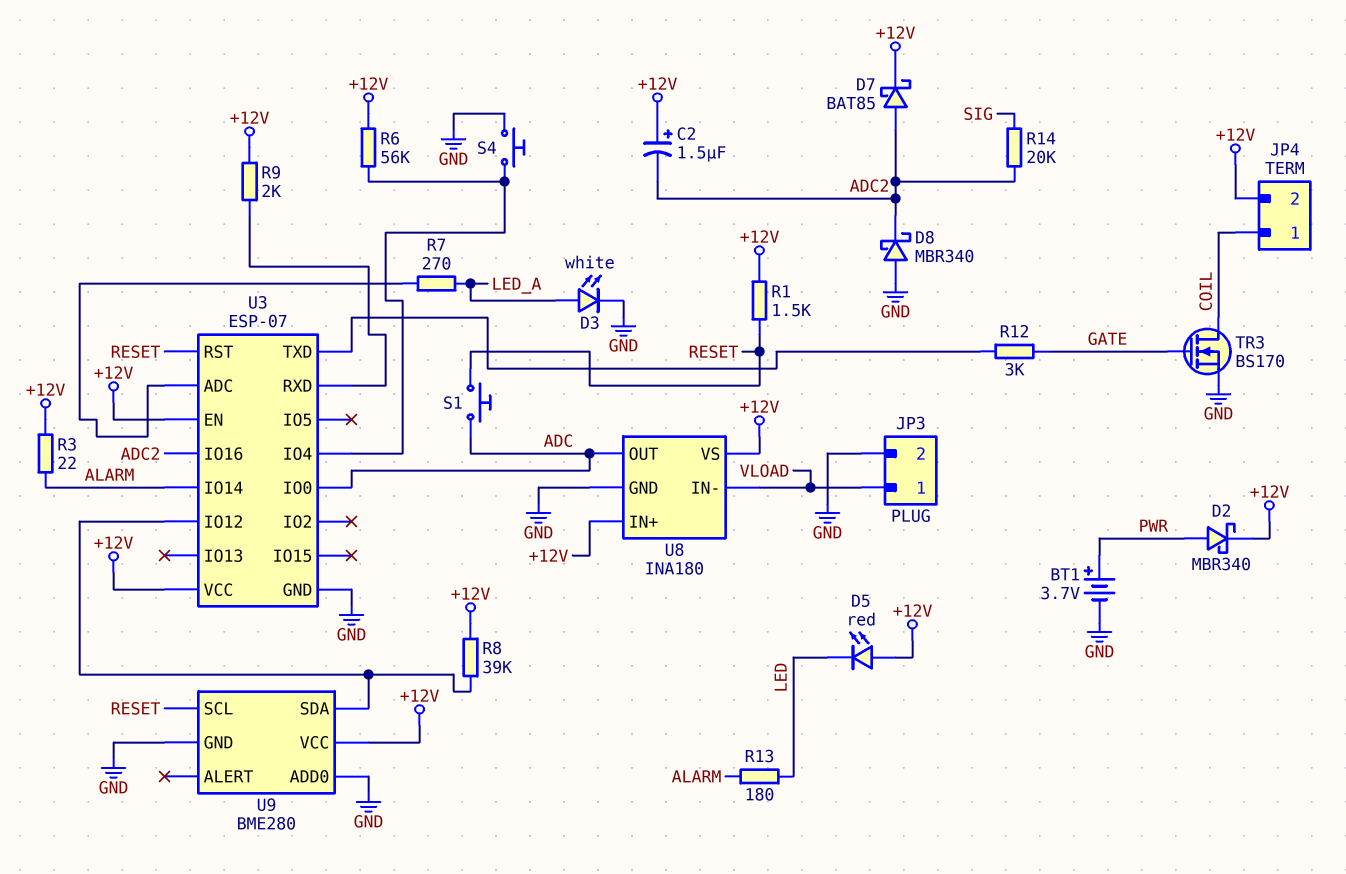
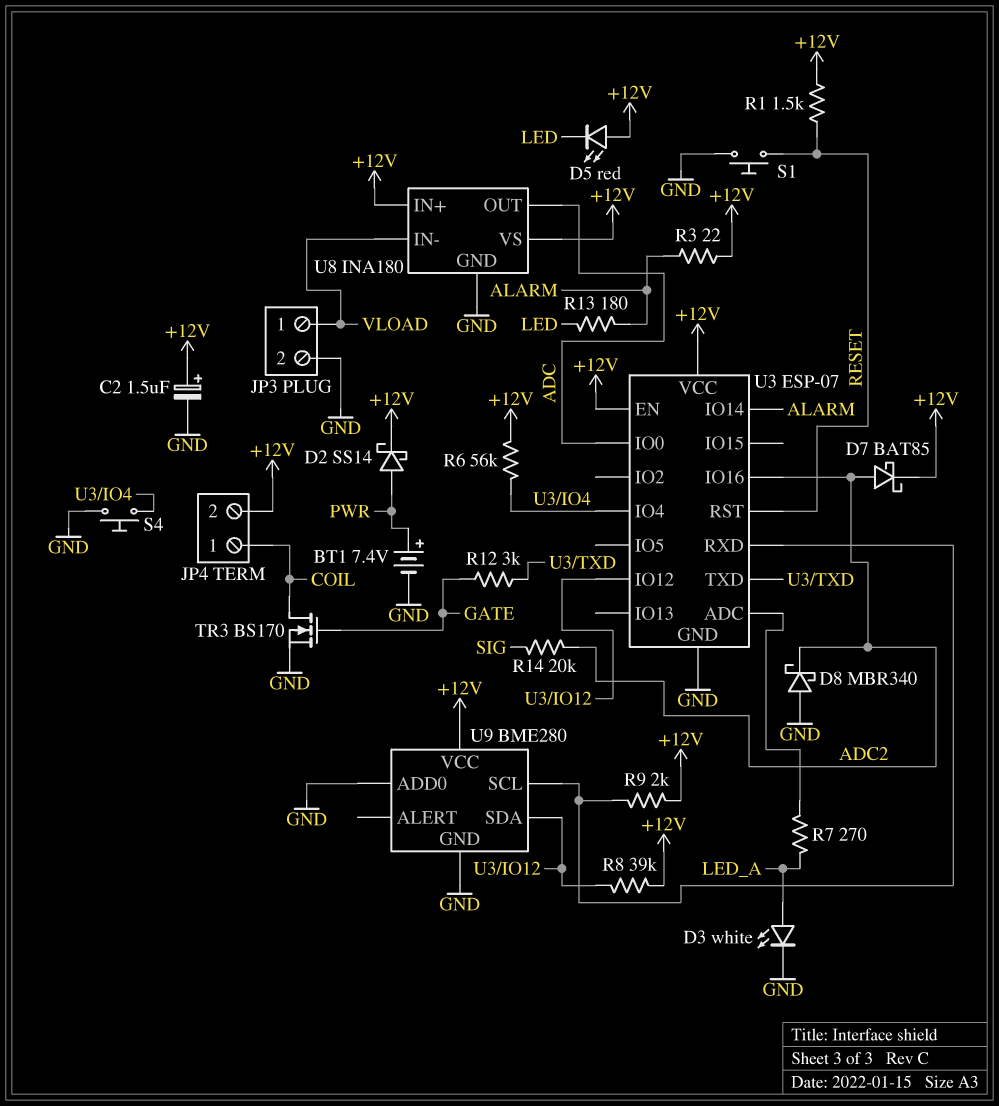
BT1: 3.7V (plus PWR, minus GND) -> 7.4V (plus PWR, minus GND)
C2: 1.5uF (plus +12V, minus ADC2) -> 1.5uF (plus +12V, minus GND)
D2: schottky MBR340 (A PWR, K +12V) -> schottky SS14 (A PWR, K +12V)
S1: button (ADC, RESET) -> button (GND, RESET)
U9 pin SCL: RESET -> U3/RXD

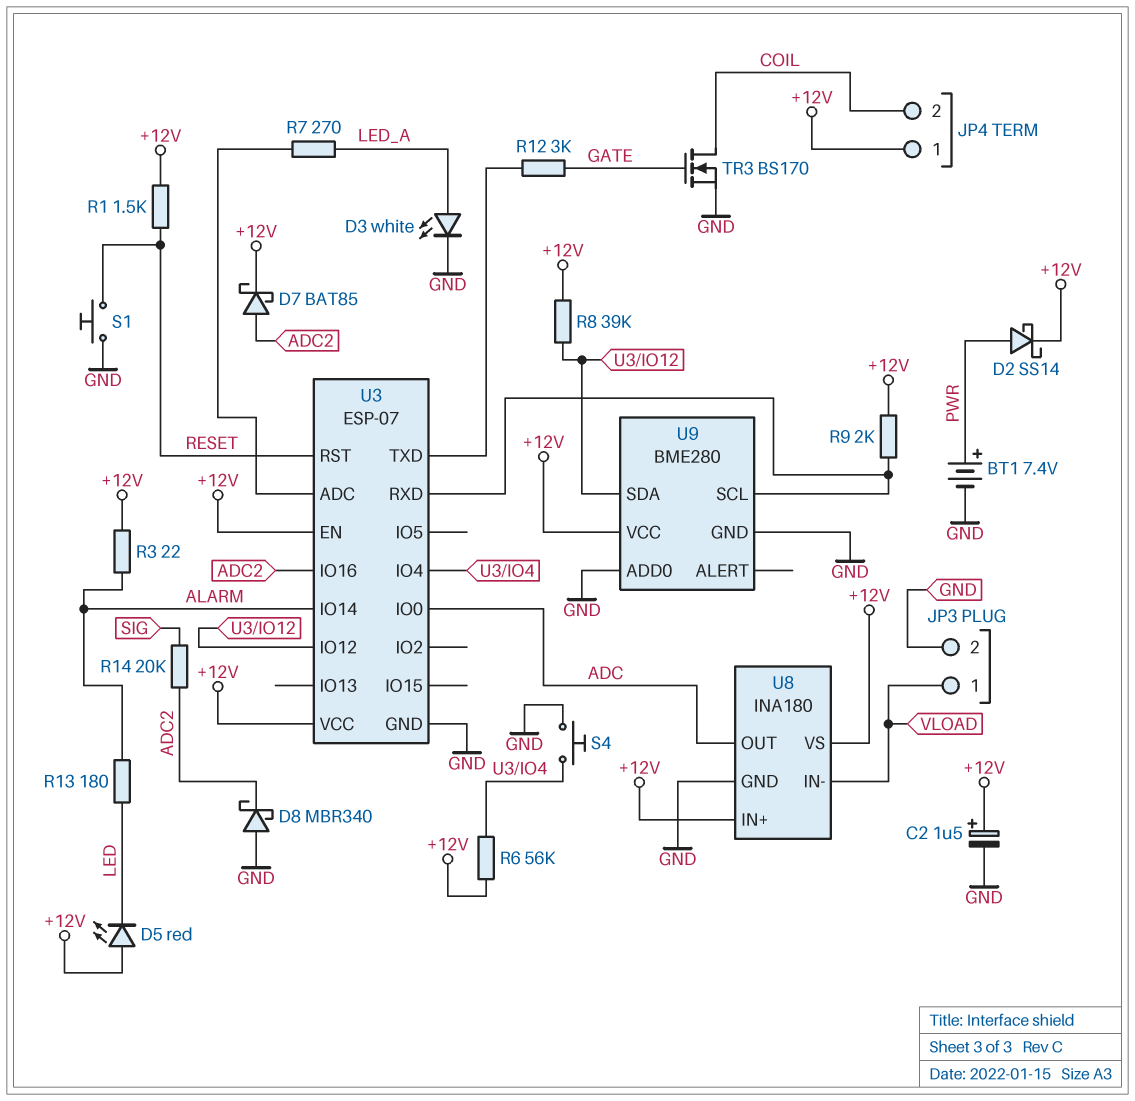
JP4 pin 1: COIL -> +12V
JP4 pin 2: +12V -> COIL

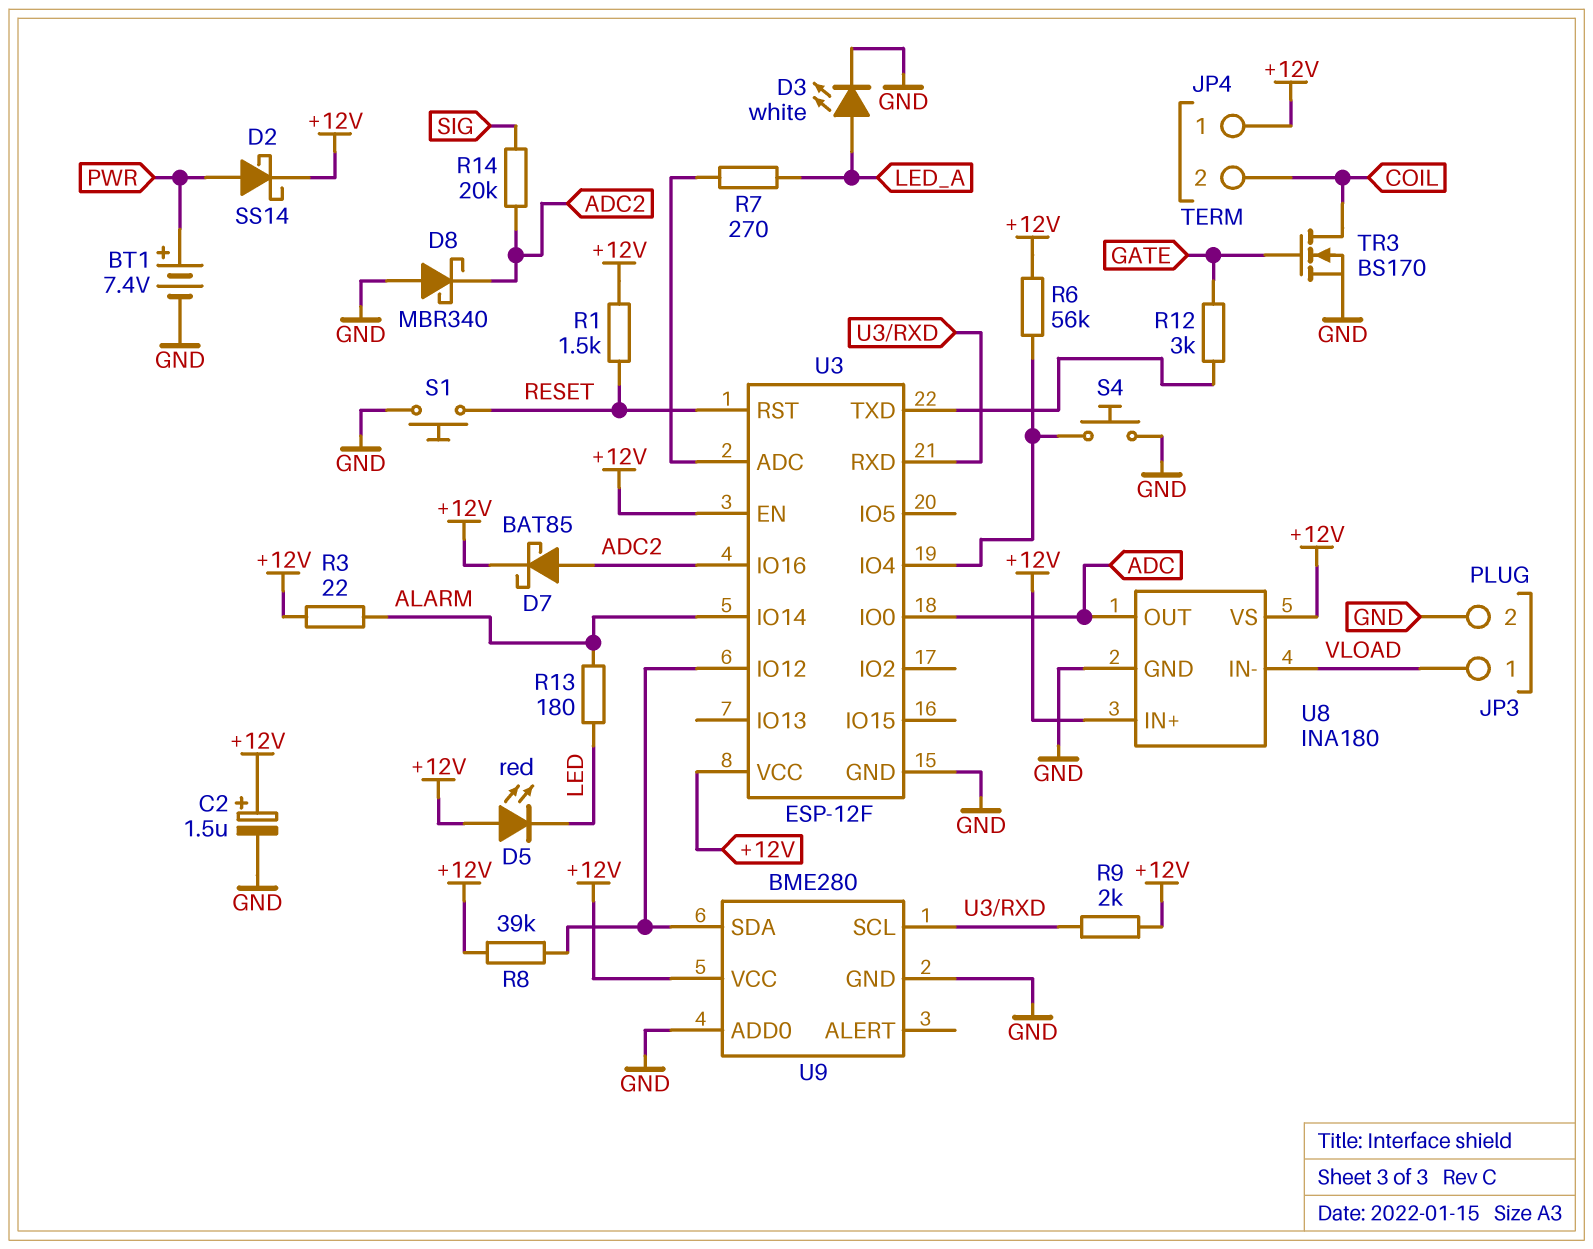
U3: ESP-07 -> ESP-12F

